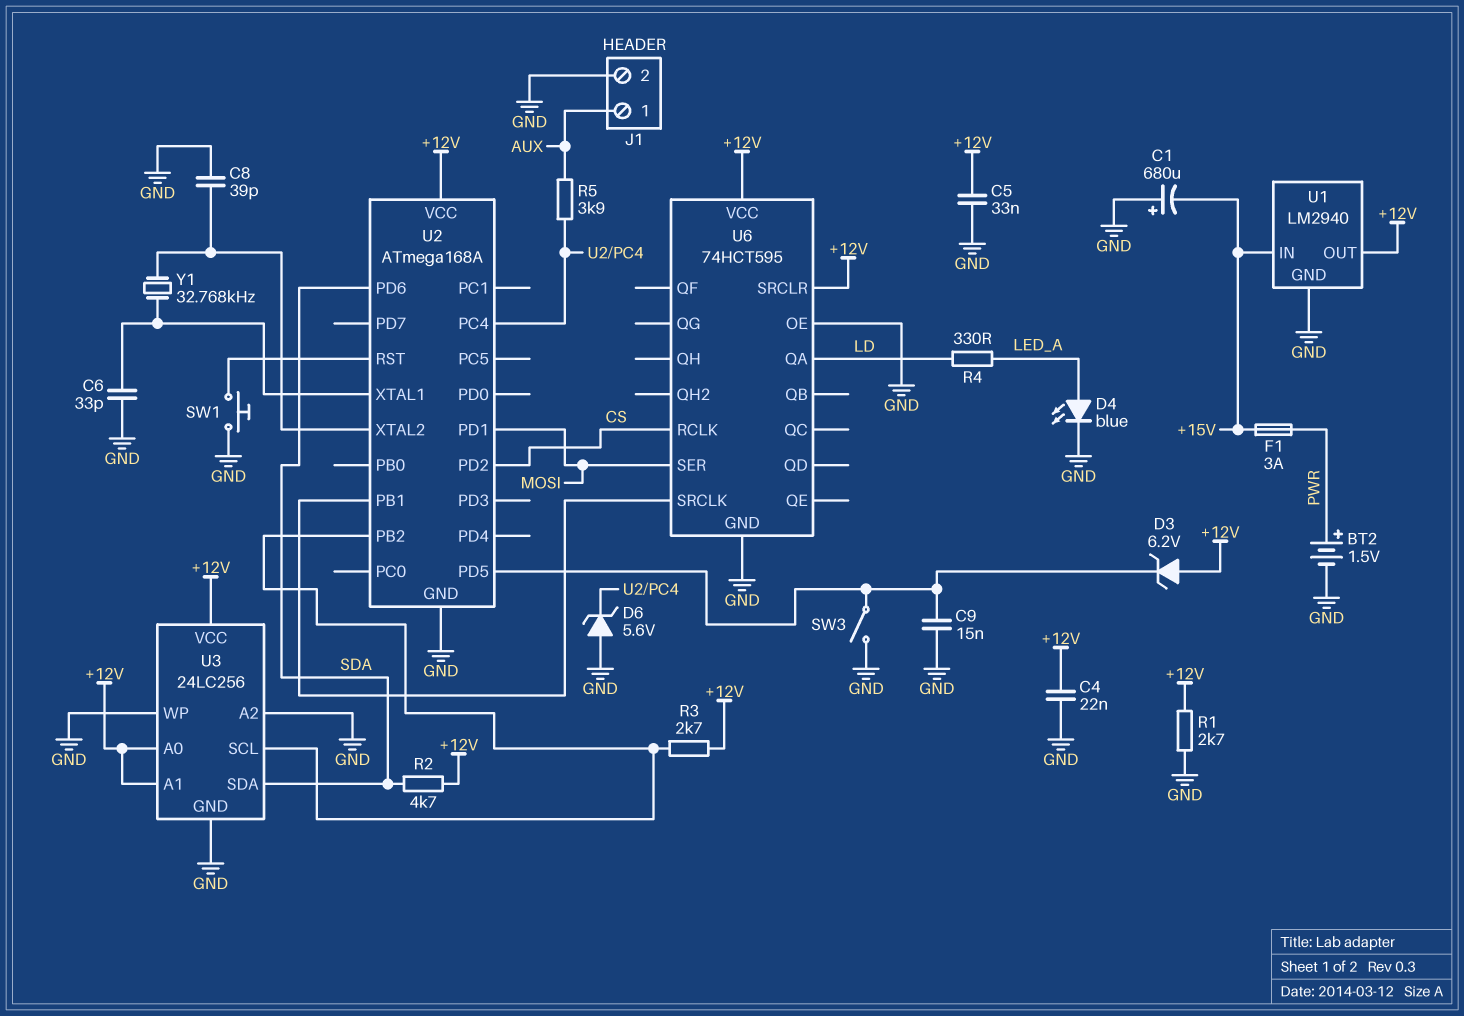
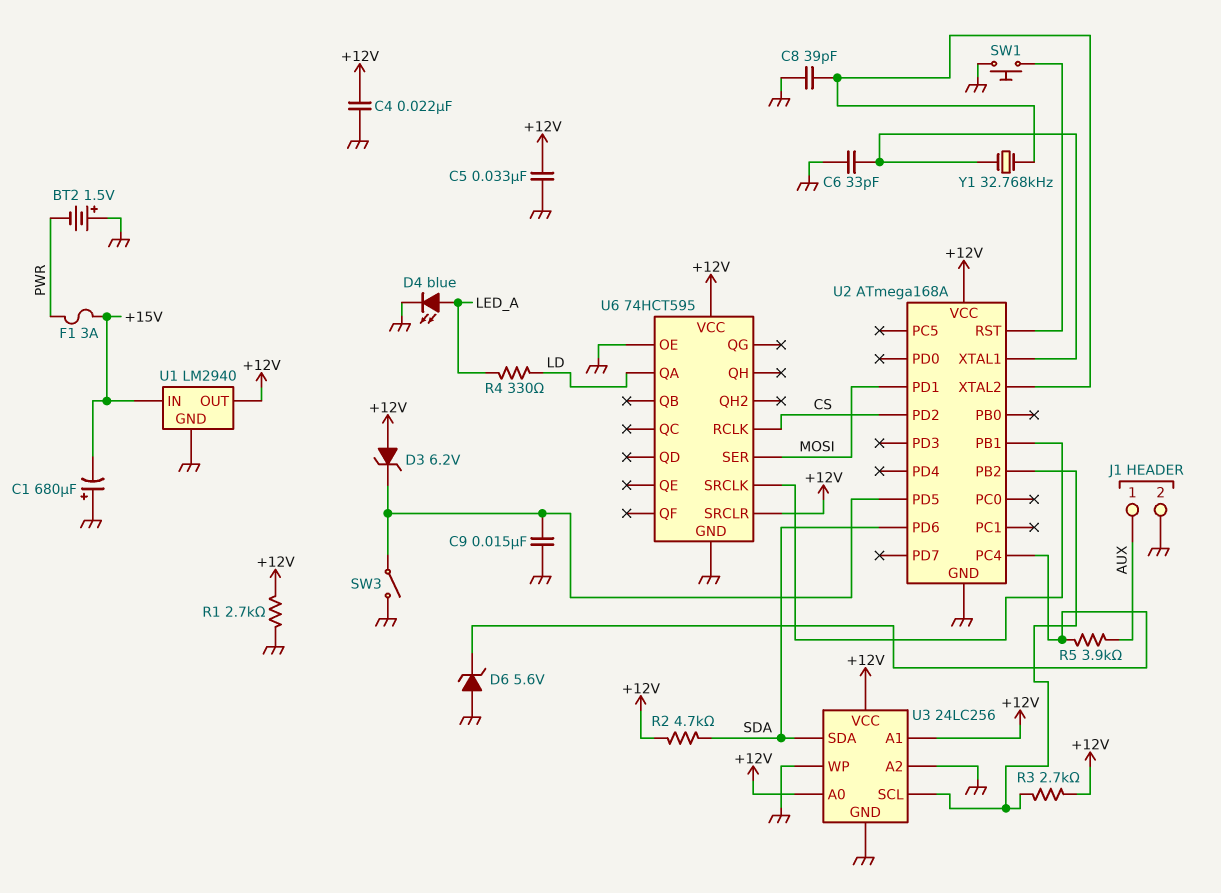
BT2: 1.5V (plus PWR, minus GND) -> 1.5V (plus GND, minus PWR)

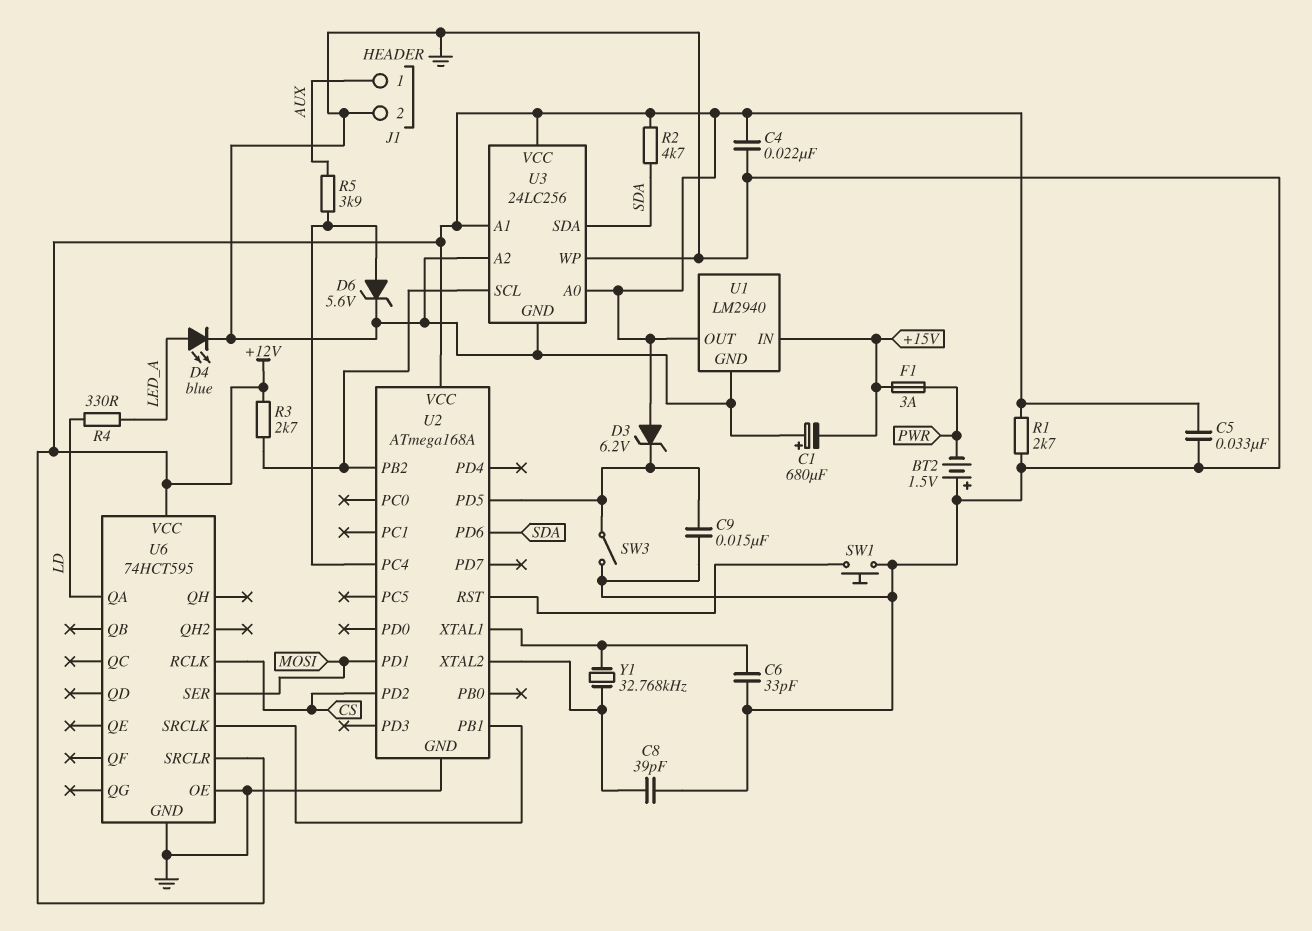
D6: zener 5.6V (A GND, K U2/PC4) -> zener 5.6V (A U2/PC4, K GND)

